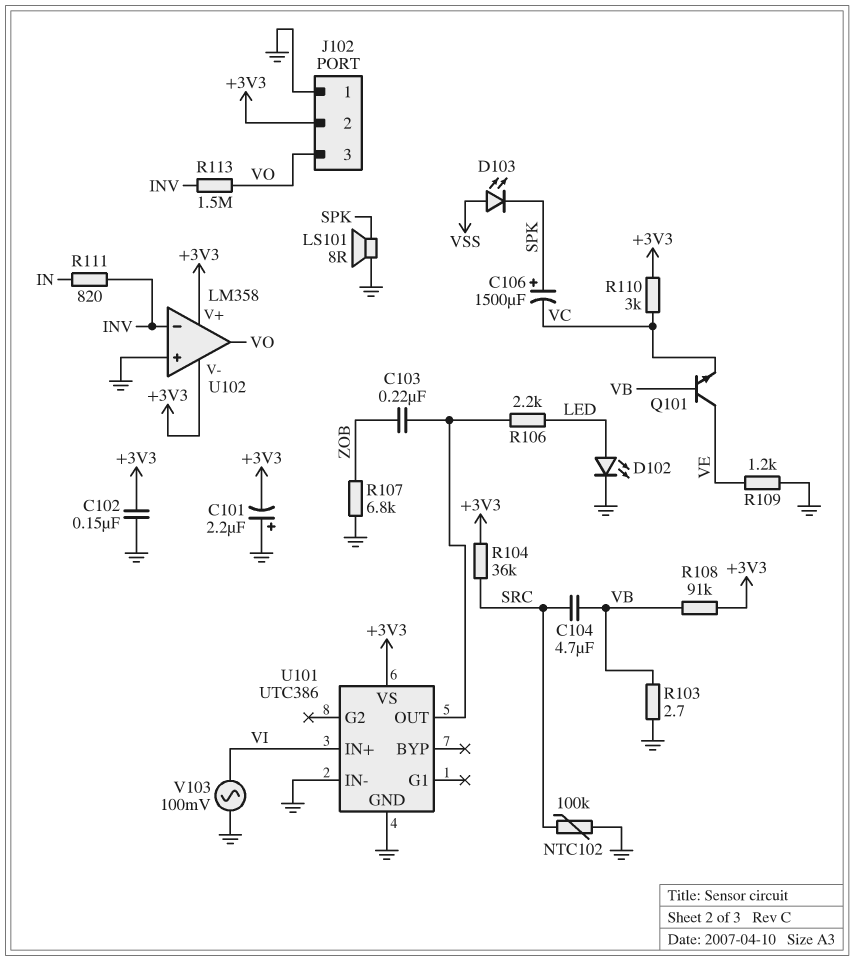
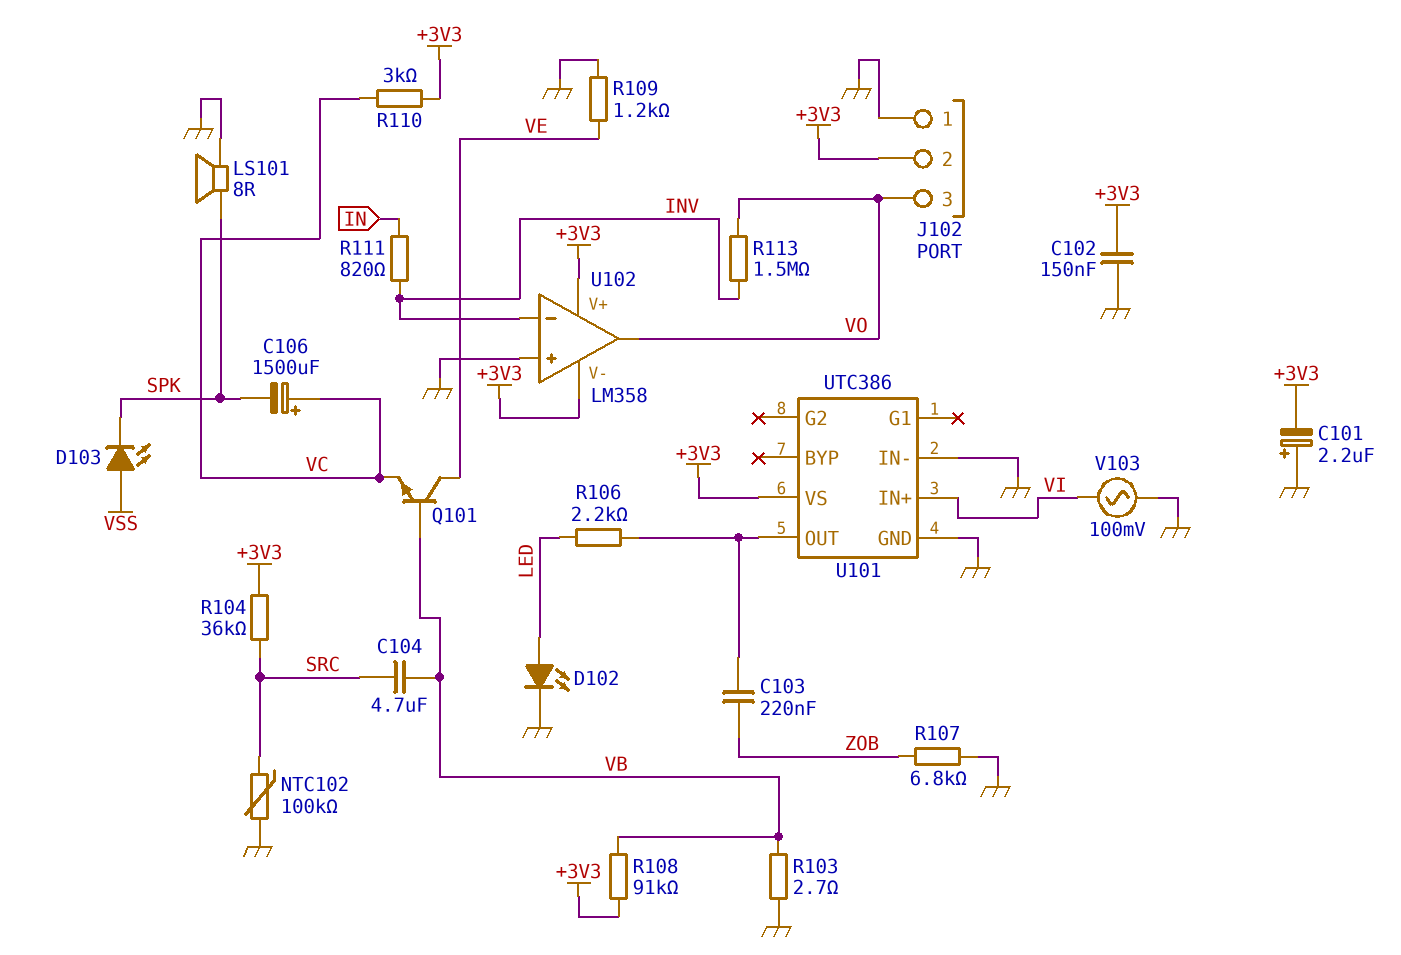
C106: 1500uF (plus SPK, minus VC) -> 1500uF (plus VC, minus SPK)

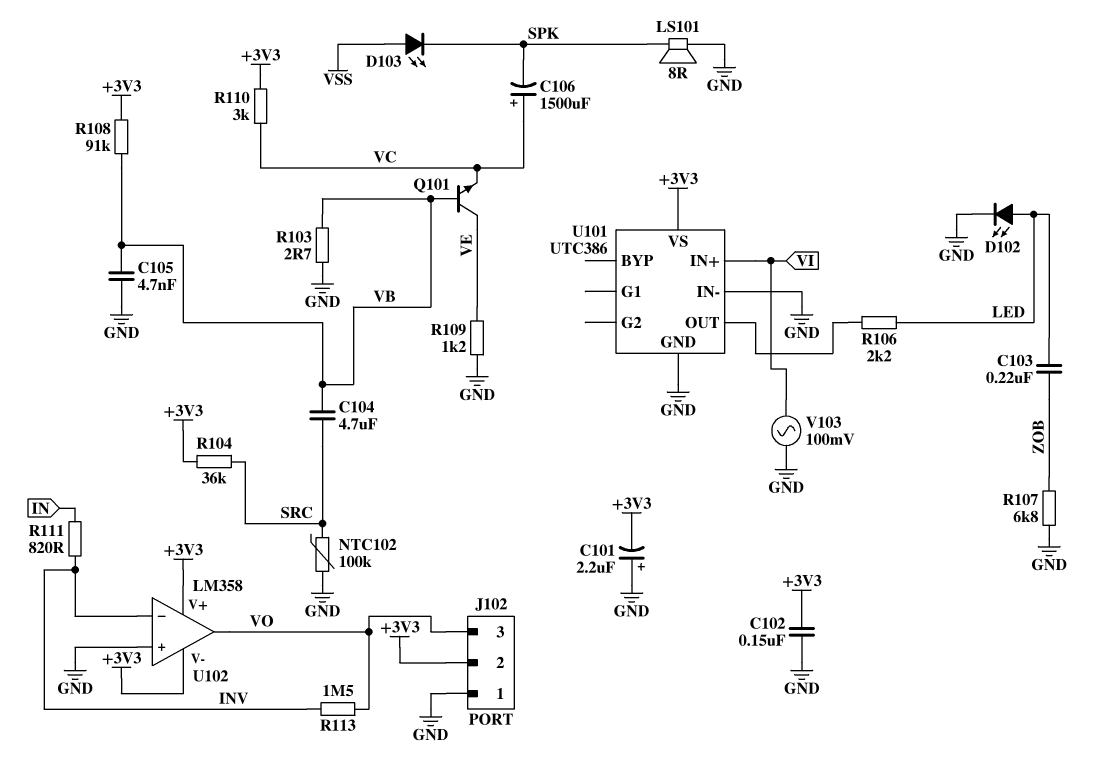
C103: 220nF (U101/OUT, ZOB) -> 220nF (LED, ZOB)
C105: none -> 4.7nF (GND, VB)

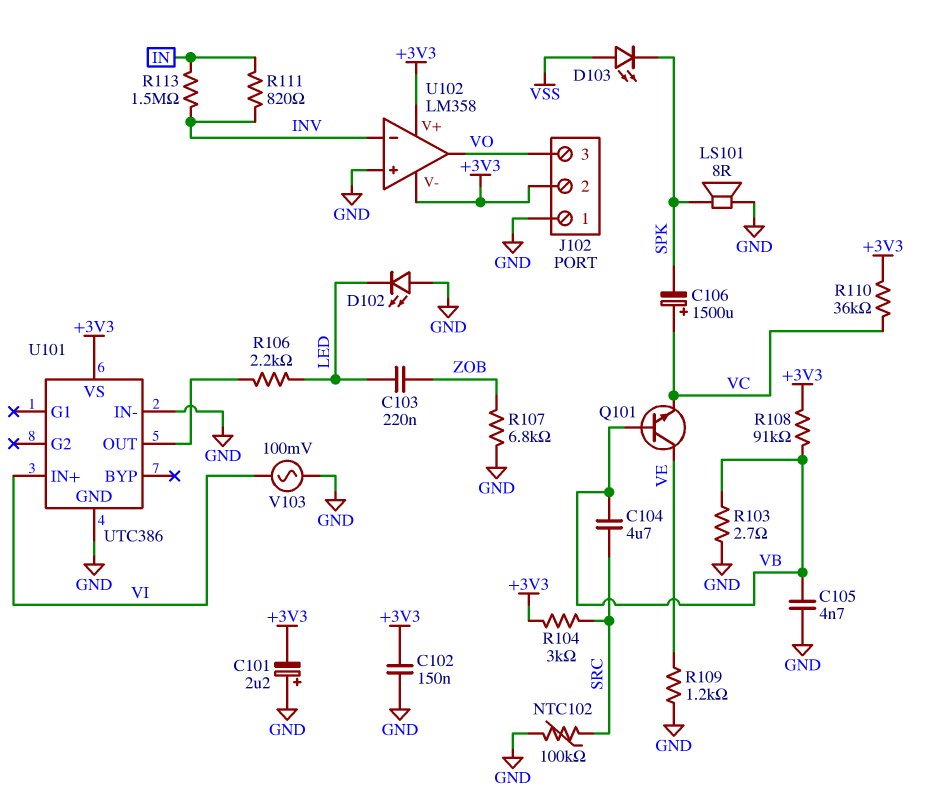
D102: LED (A LED, K GND) -> LED (A GND, K LED)
R104: 36k (+3V3, SRC) -> 3k (+3V3, SRC)
R110: 3k (+3V3, VC) -> 36k (+3V3, VC)
R113: 1.5M (INV, VO) -> 1.5M (IN, INV)

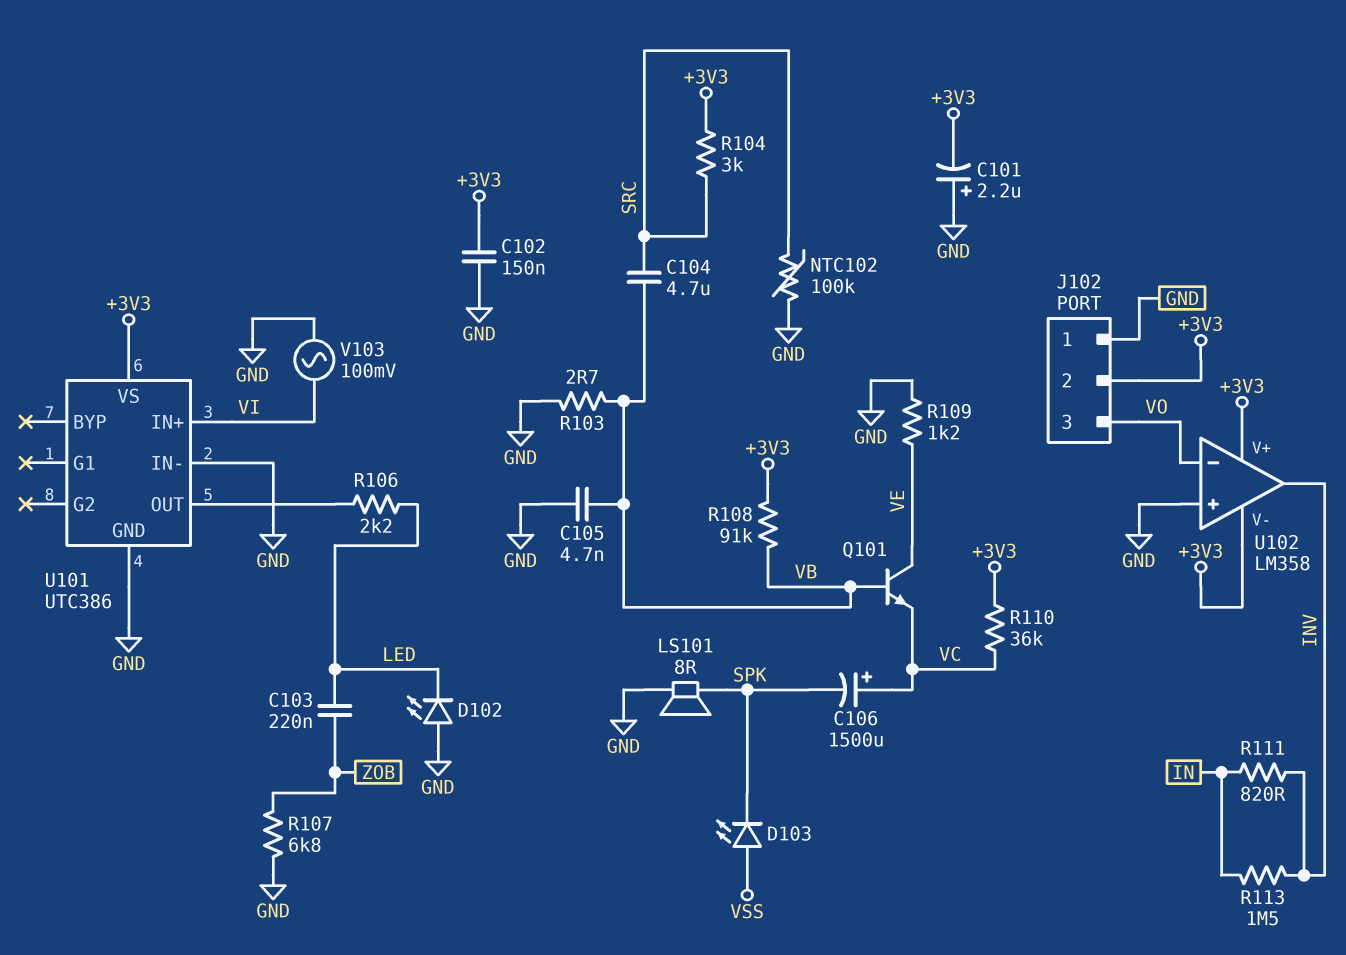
U102 pin in-: INV -> VO
U102 pin out: VO -> INV

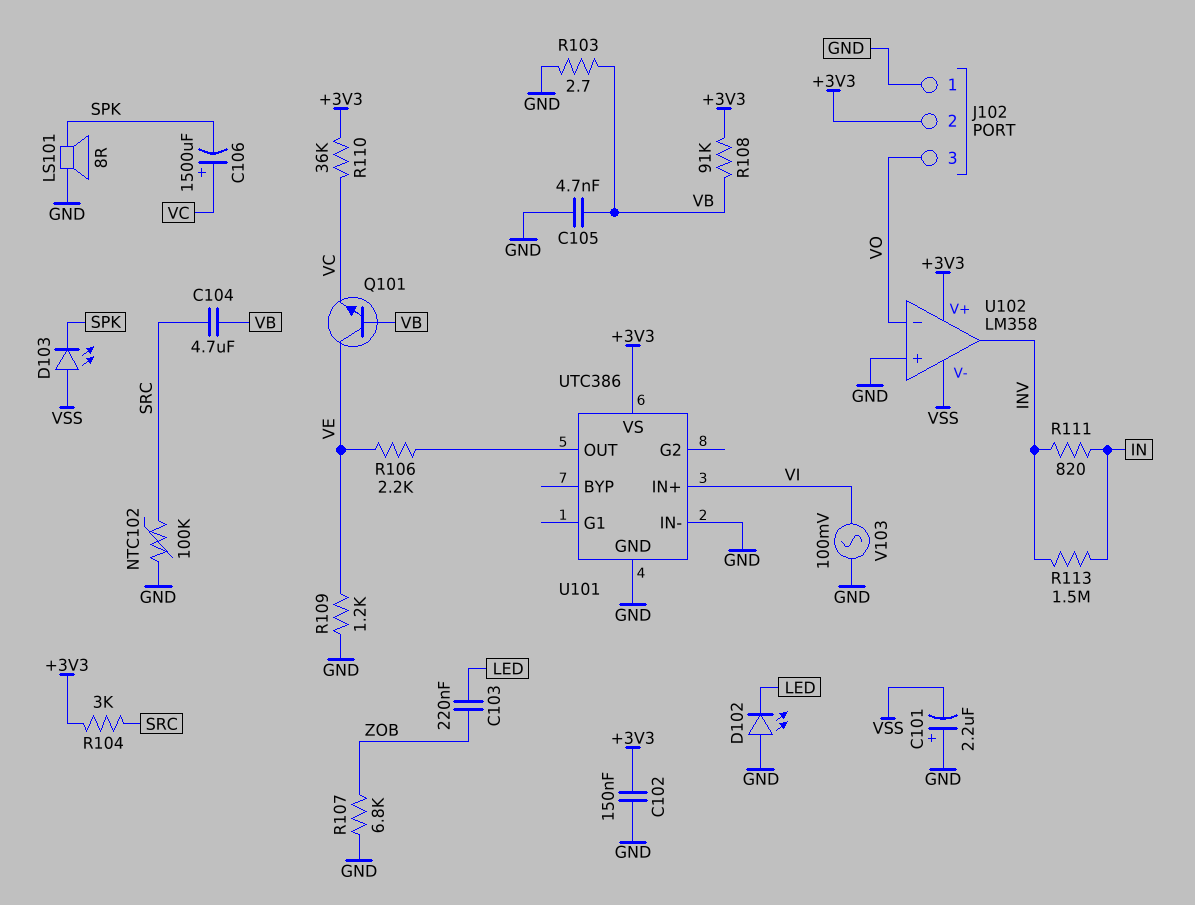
C101: 2.2uF (plus GND, minus +3V3) -> 2.2uF (plus GND, minus VSS)
R106: 2.2k (LED, U101/OUT) -> 2.2k (U101/OUT, VE)
U102 pin V-: +3V3 -> VSS

